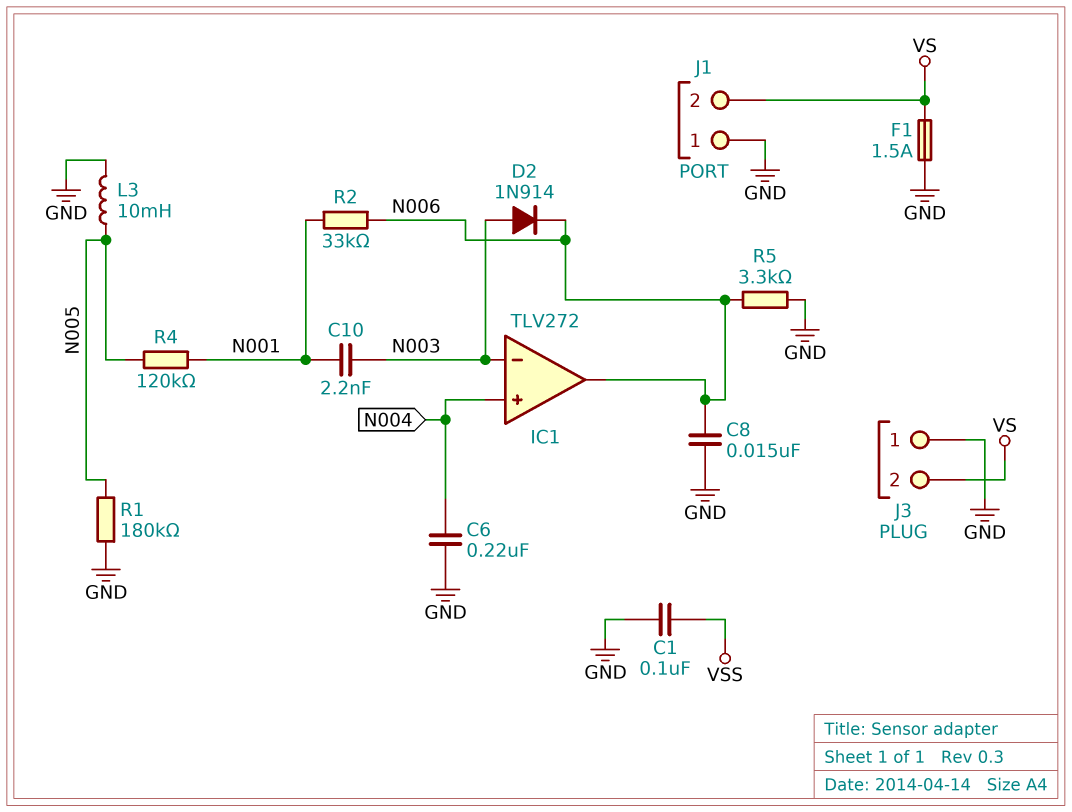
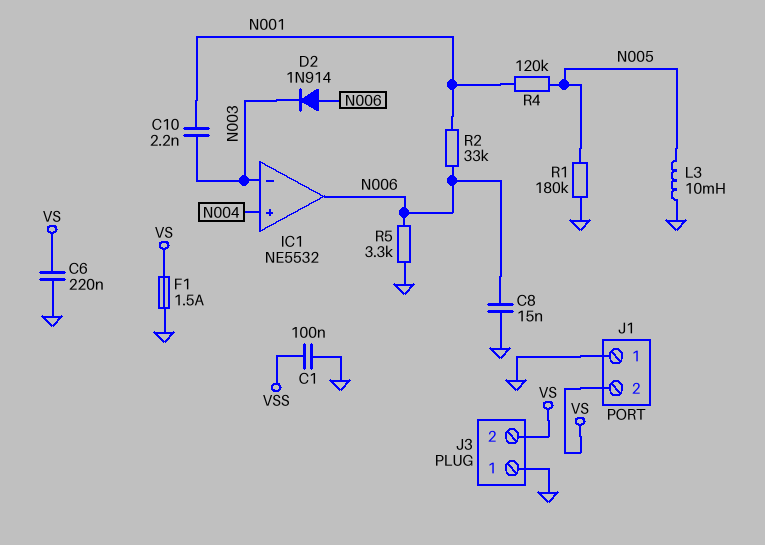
C6: 220nF (GND, N004) -> 220nF (GND, VS)
D2: diode 1N914 (A N003, K N006) -> diode 1N914 (A N006, K N003)
IC1: TLV272 -> NE5532

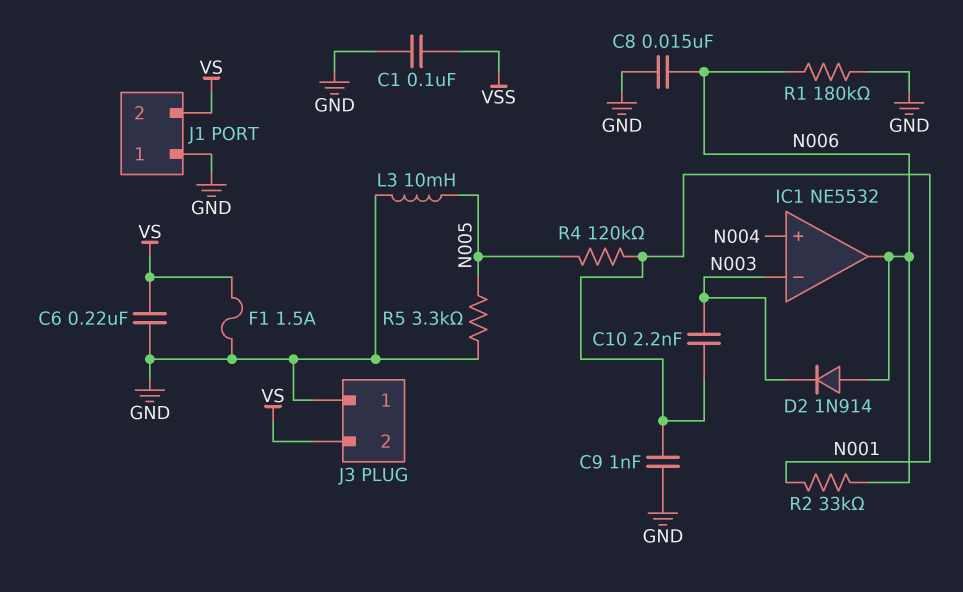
C9: none -> 1nF (GND, N001)
R1: 180k (GND, N005) -> 180k (GND, N006)
R5: 3.3k (GND, N006) -> 3.3k (GND, N005)

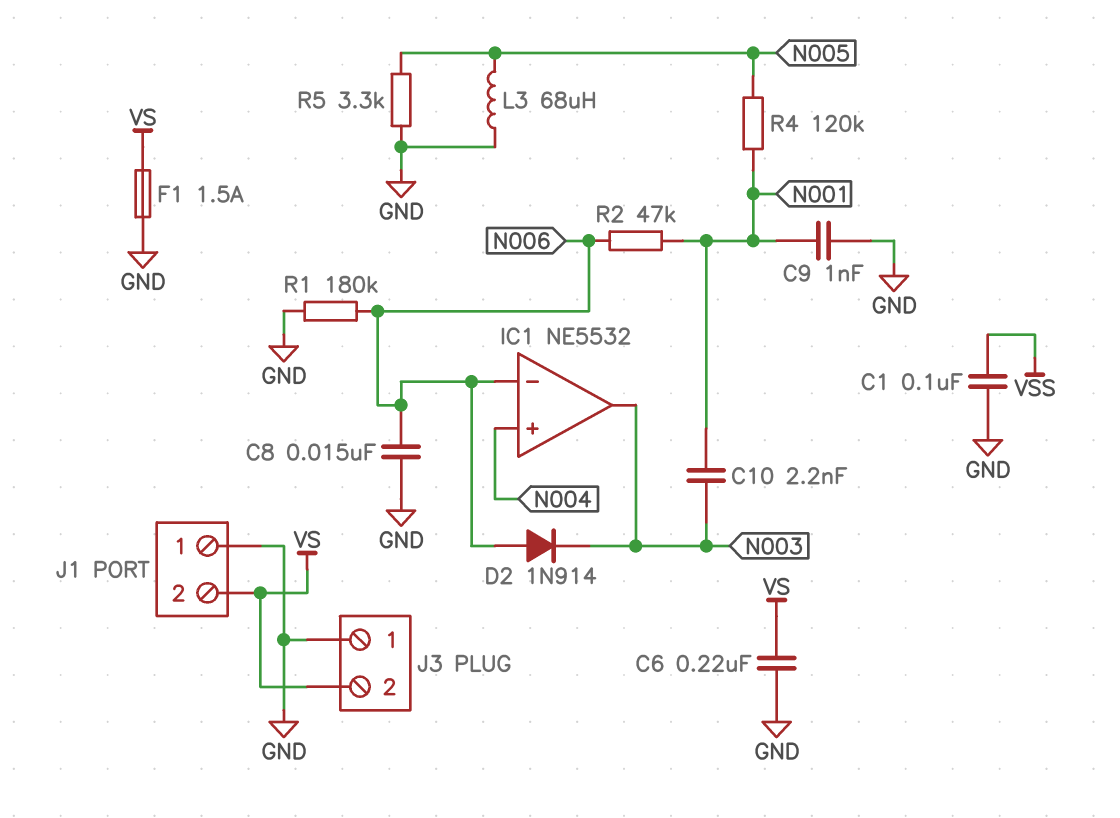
IC1 pin in-: N003 -> N006
IC1 pin out: N006 -> N003
L3: 10mH (GND, N005) -> 68uH (GND, N005)
R2: 33k (N001, N006) -> 47k (N001, N006)

